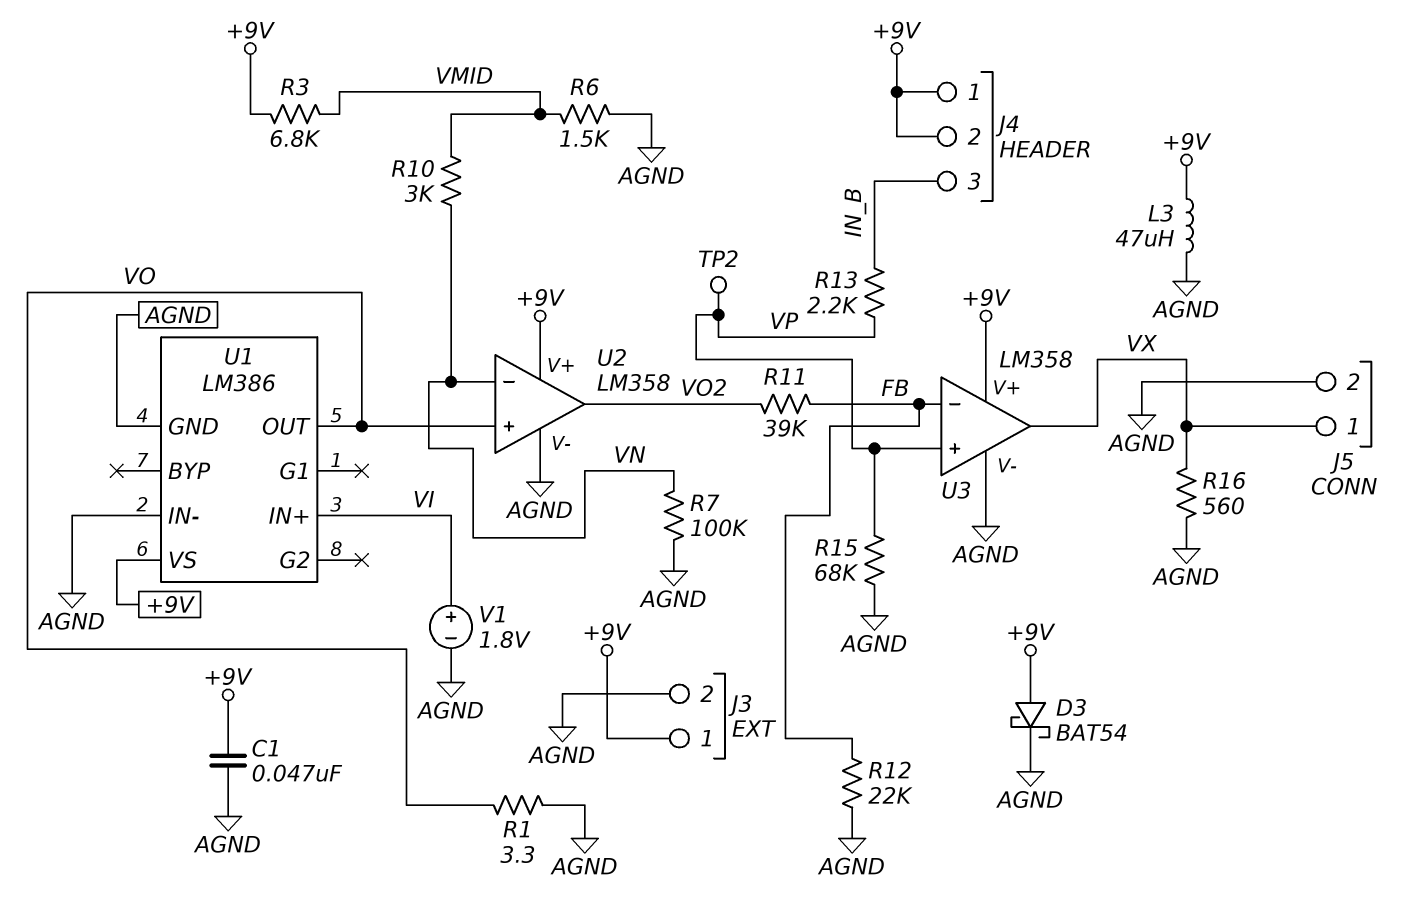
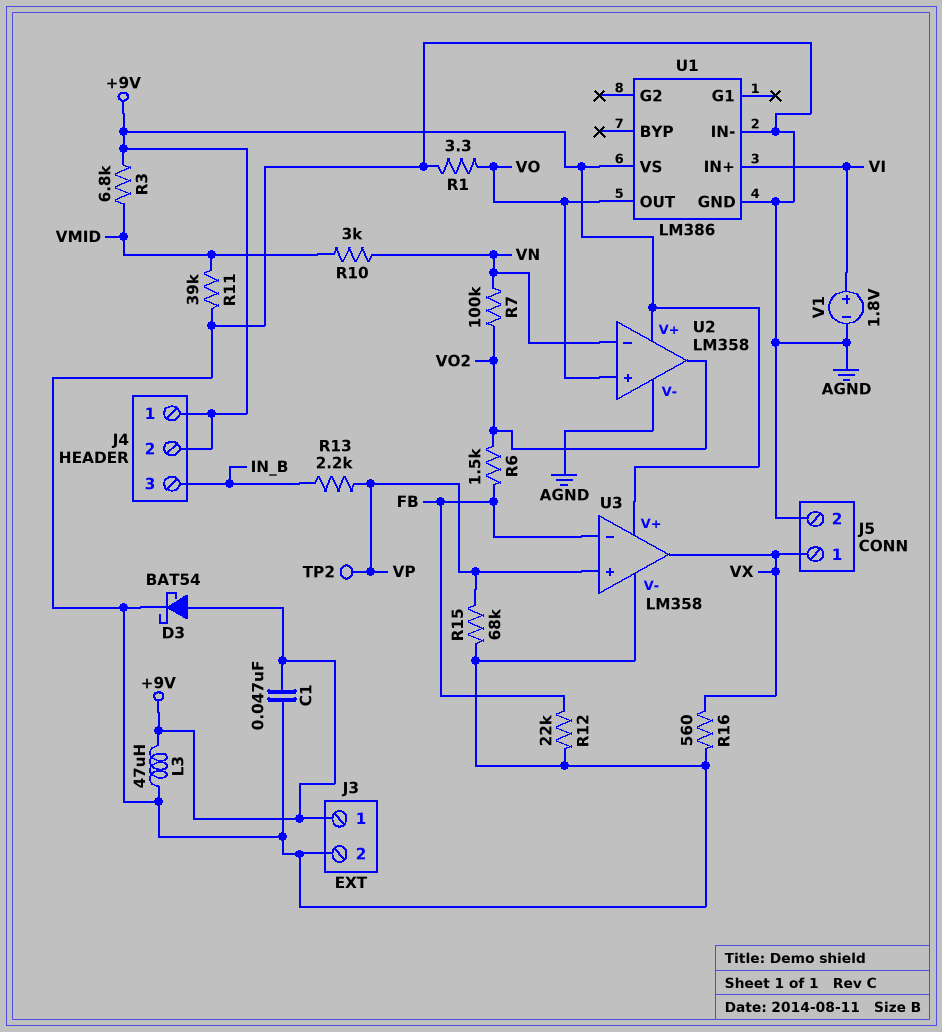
R6: 1.5k (AGND, VMID) -> 1.5k (FB, VO2)
R7: 100k (AGND, VN) -> 100k (VN, VO2)
R11: 39k (FB, VO2) -> 39k (AGND, VMID)

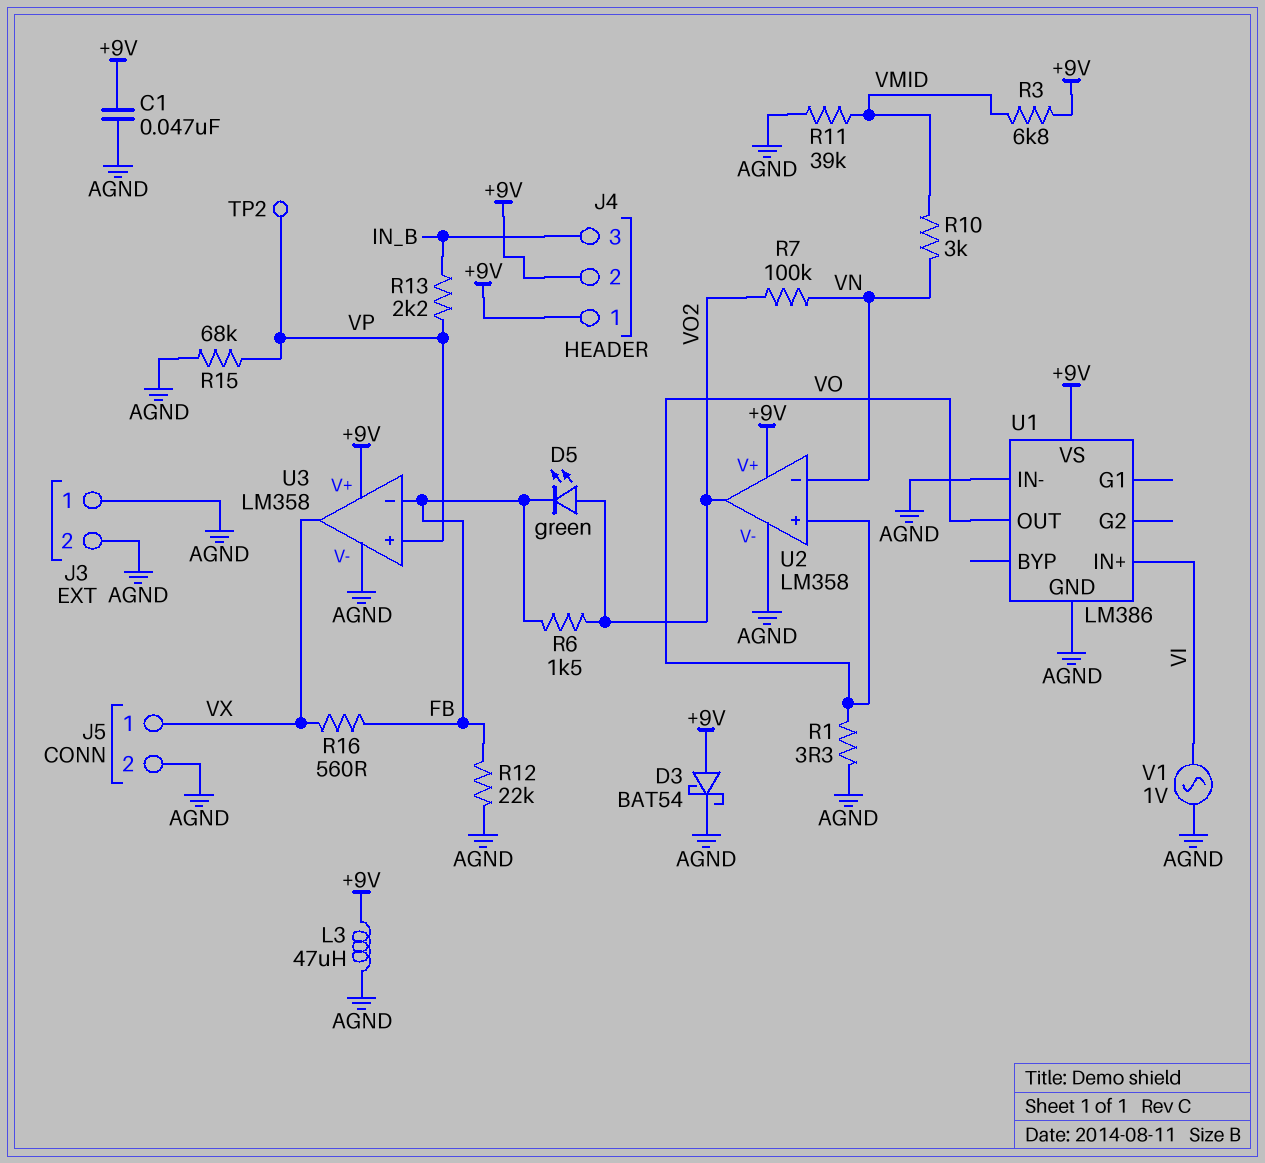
D5: none -> LED green (A VO2, K FB)
J3 pin 1: +9V -> AGND
R16: 560 (AGND, VX) -> 560 (FB, VX)
V1: 1.8V (plus VI, minus AGND) -> AC 1V (AGND, VI)

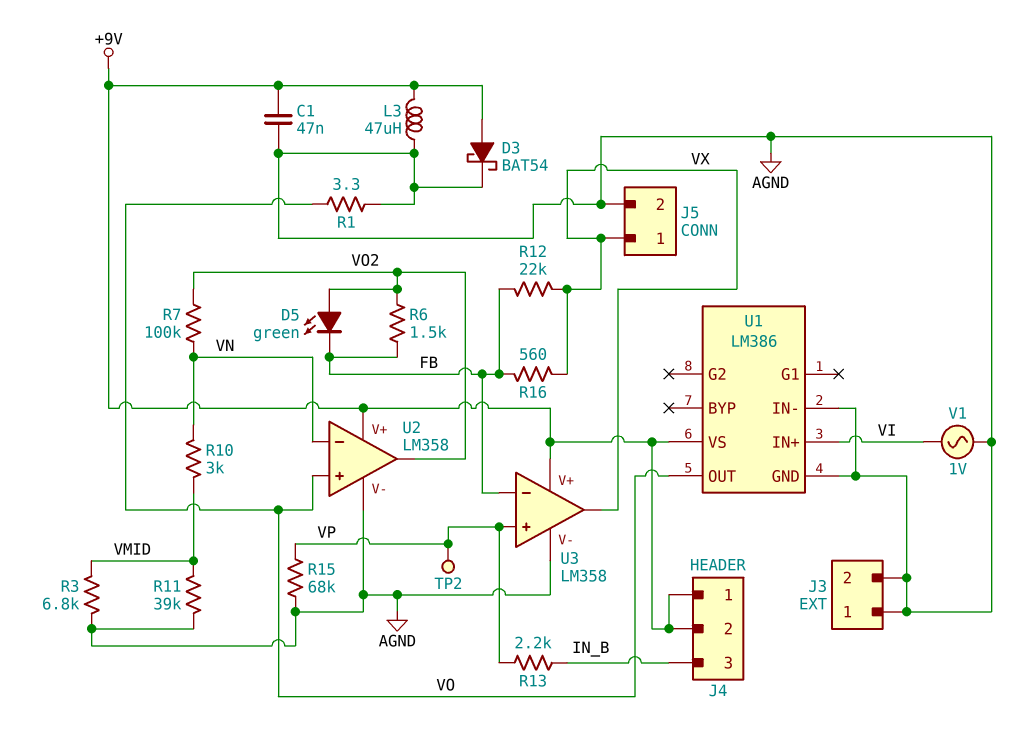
R3: 6.8k (+9V, VMID) -> 6.8k (AGND, VMID)
R12: 22k (AGND, FB) -> 22k (FB, VX)

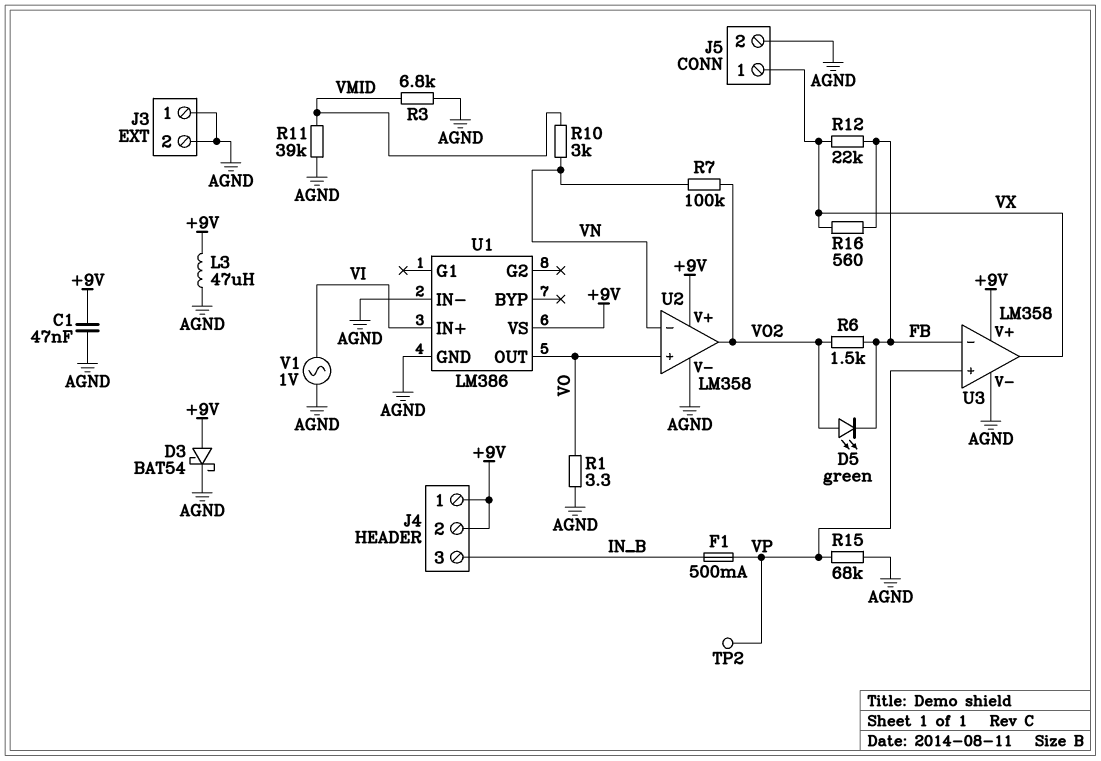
F1: none -> 500mA (IN_B, VP)
R13: 2.2k (IN_B, VP) -> none

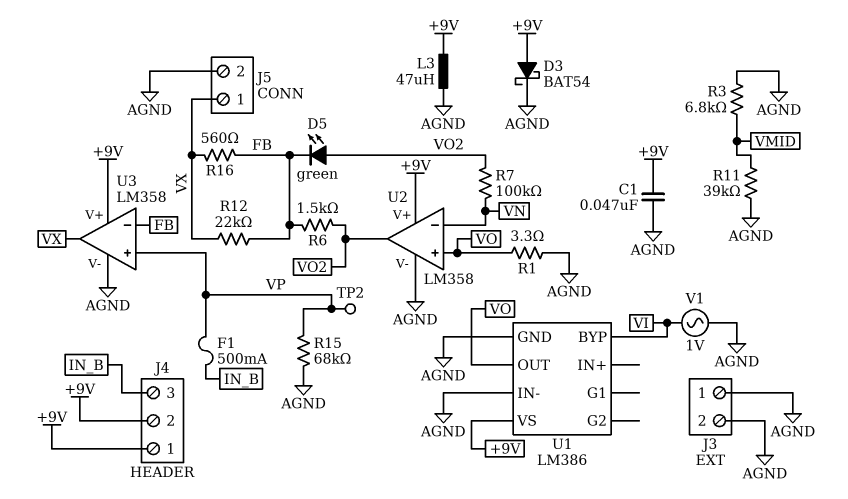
R10: 3k (VMID, VN) -> none
U1 pin BYP: none -> VI
U1 pin IN+: VI -> none

